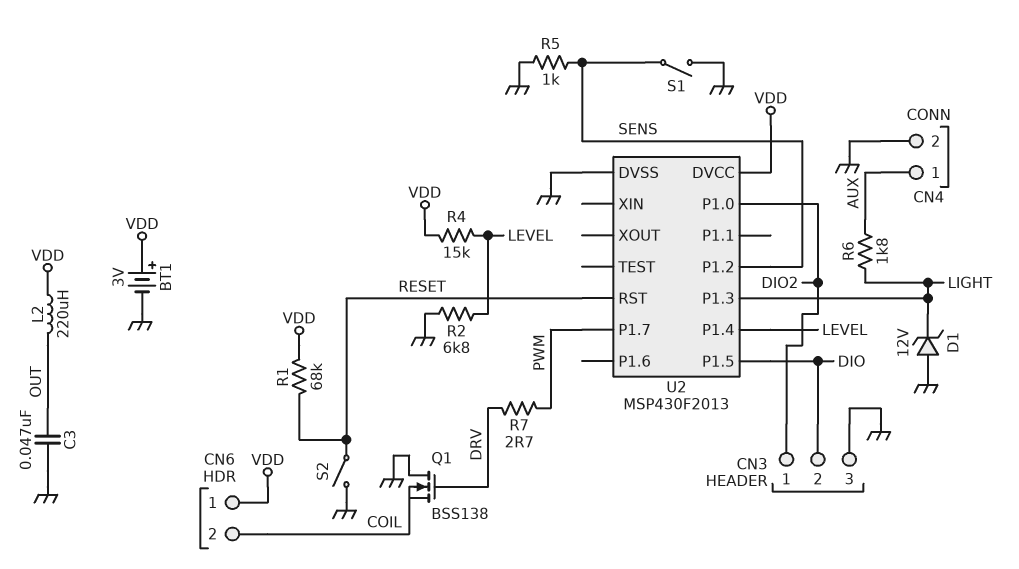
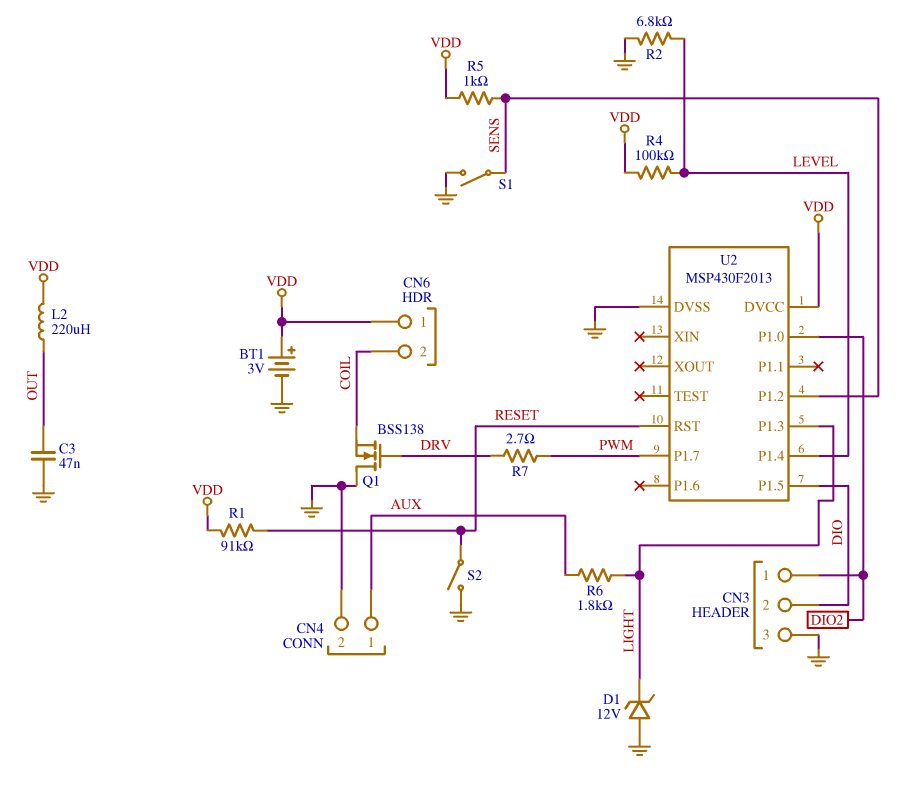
R1: 68k (RESET, VDD) -> 91k (RESET, VDD)
R4: 15k (LEVEL, VDD) -> 100k (LEVEL, VDD)
R5: 1k (GND, SENS) -> 1k (SENS, VDD)

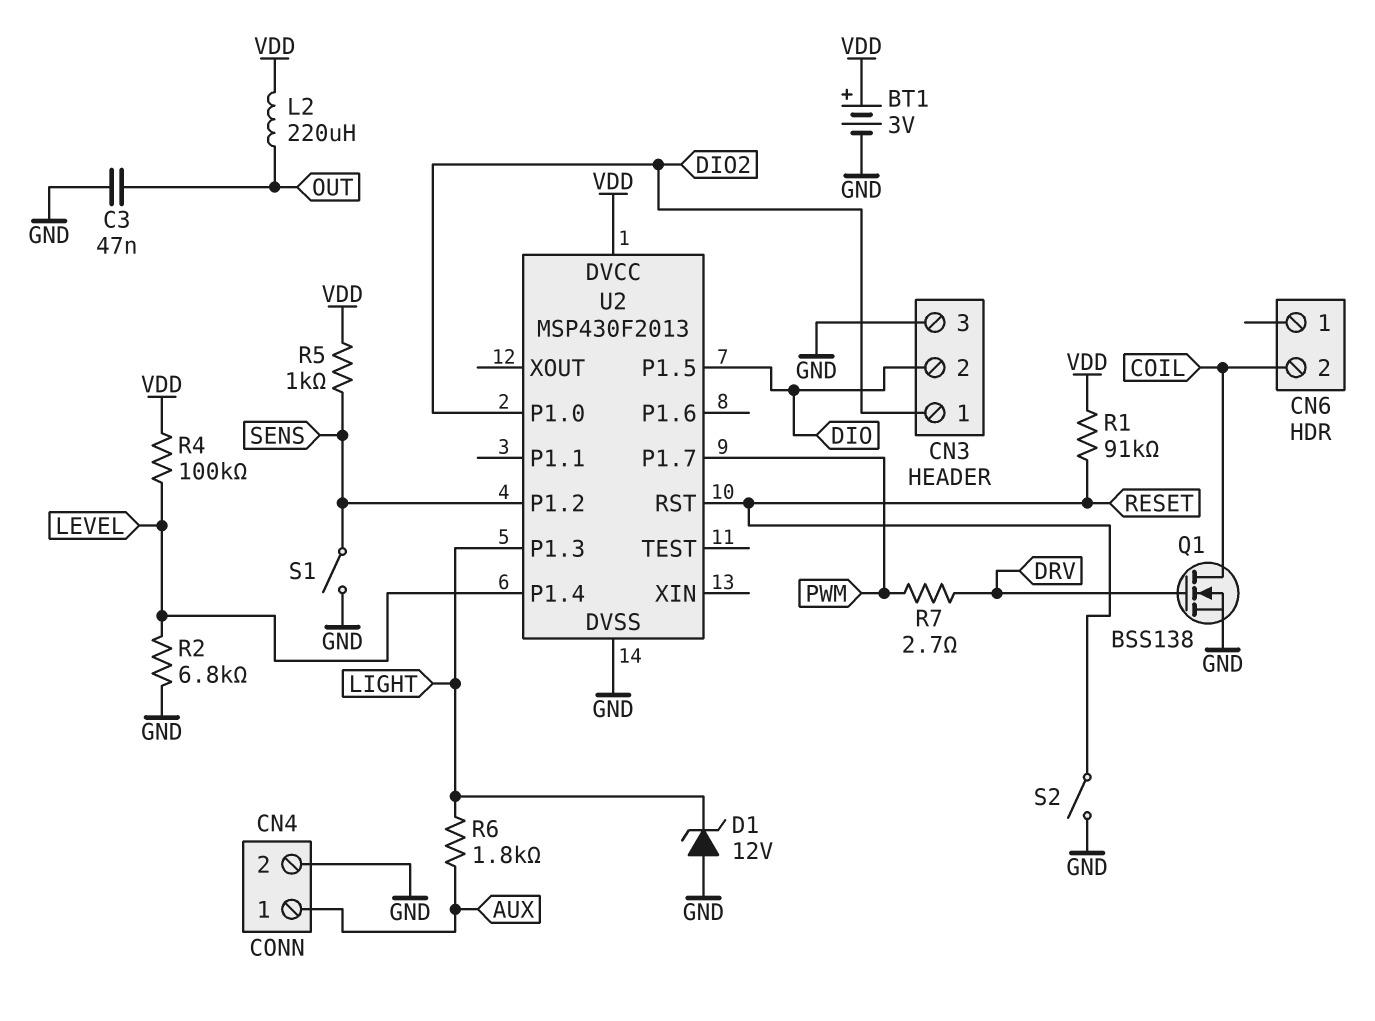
CN6 pin 1: VDD -> none
Q1: NMOS BSS138 (G DRV, D GND, S COIL) -> NMOS BSS138 (G DRV, D COIL, S GND)

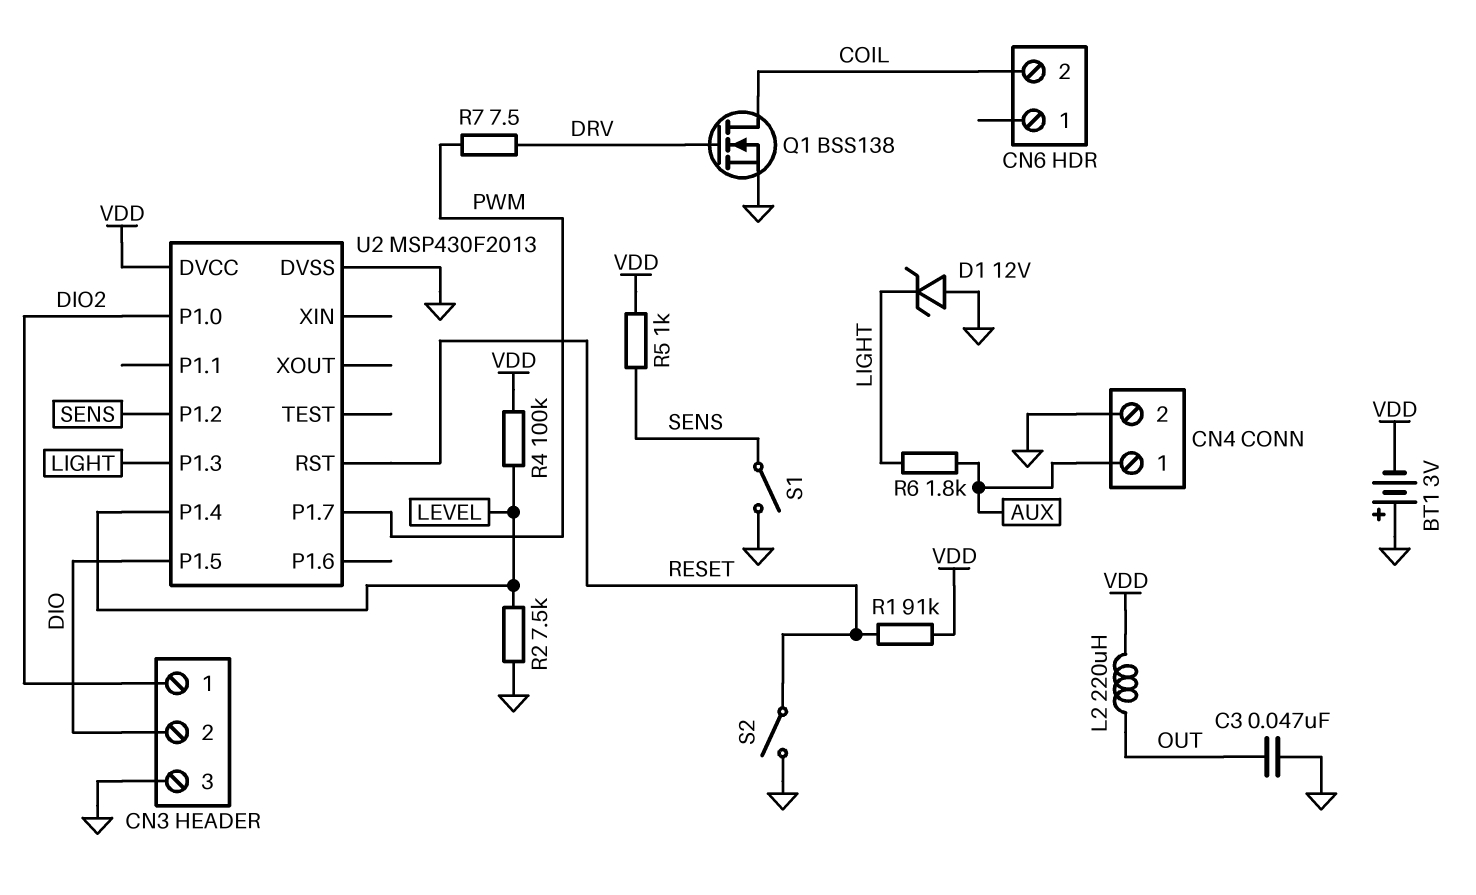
BT1: 3V (plus VDD, minus GND) -> 3V (plus GND, minus VDD)
R2: 6.8k (GND, LEVEL) -> 7.5k (GND, LEVEL)
R7: 2.7 (DRV, PWM) -> 7.5 (DRV, PWM)

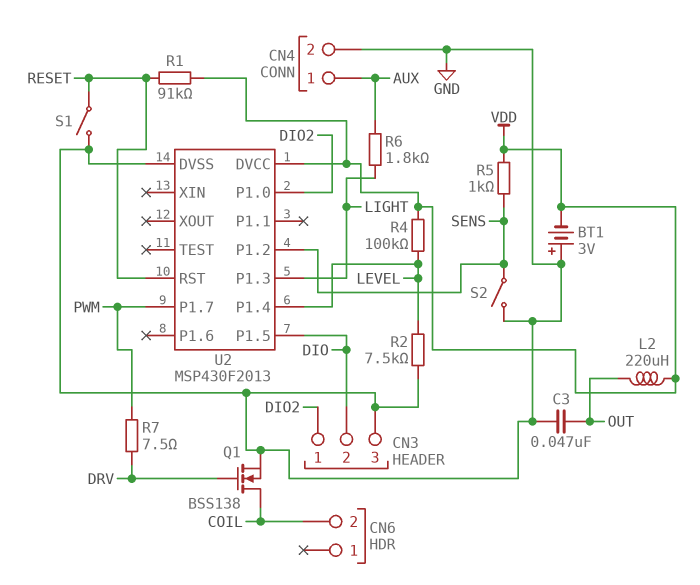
D1: zener 12V (A GND, K LIGHT) -> none
S1: switch (GND, SENS) -> switch (GND, RESET)
S2: switch (GND, RESET) -> switch (GND, SENS)

